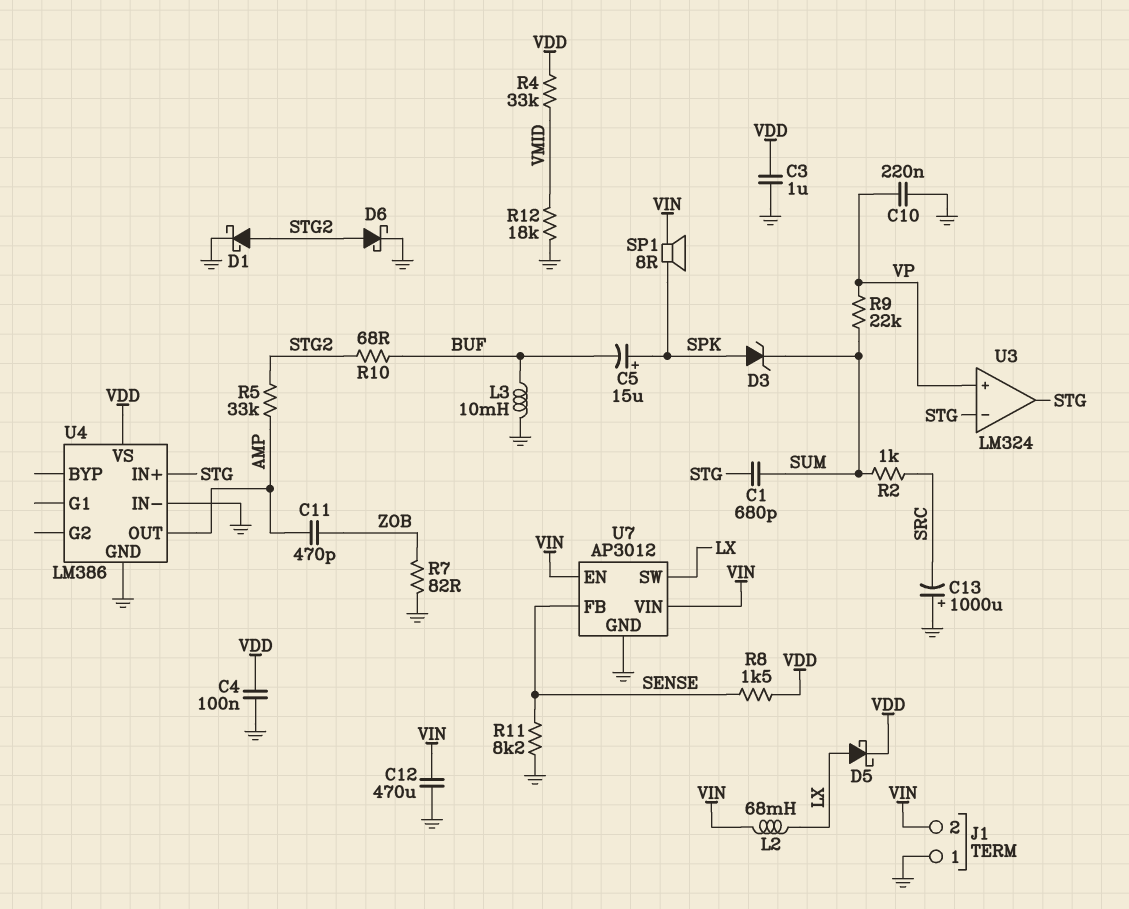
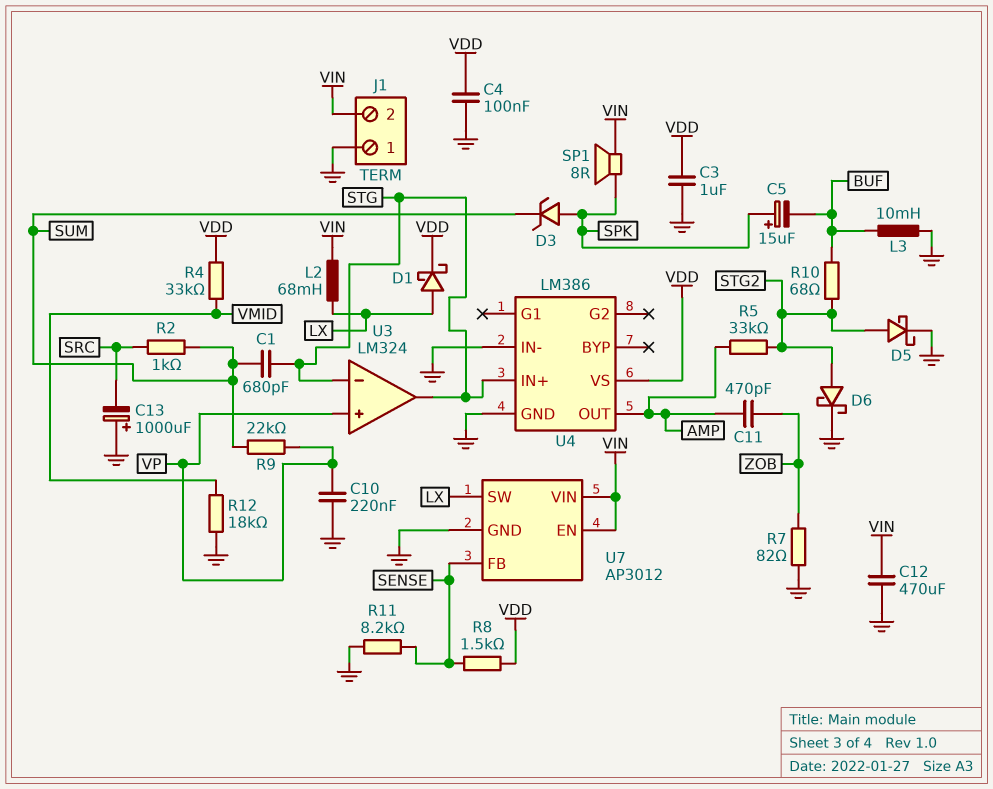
D1: schottky (A STG2, K GND) -> schottky (A LX, K VDD)
D5: schottky (A LX, K VDD) -> schottky (A STG2, K GND)

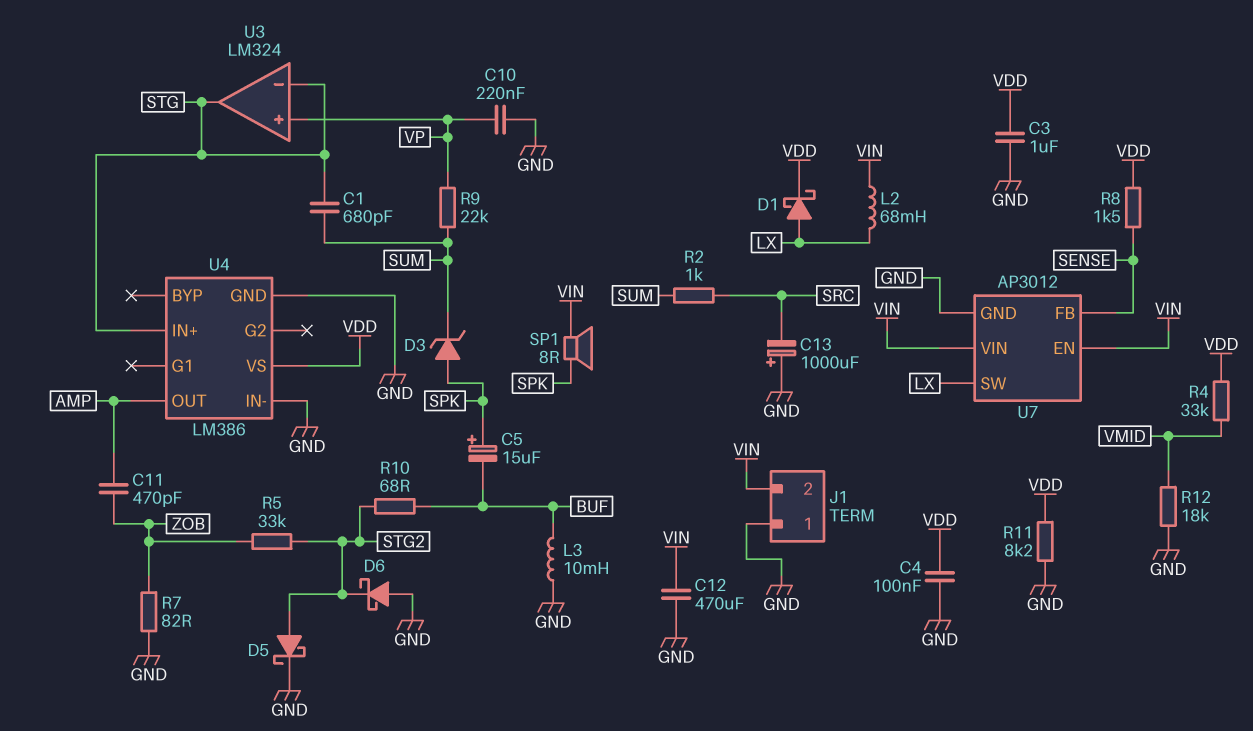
D6: schottky (A STG2, K GND) -> schottky (A GND, K STG2)
R5: 33k (AMP, STG2) -> 33k (STG2, ZOB)
R11: 8.2k (GND, SENSE) -> 8.2k (GND, VDD)

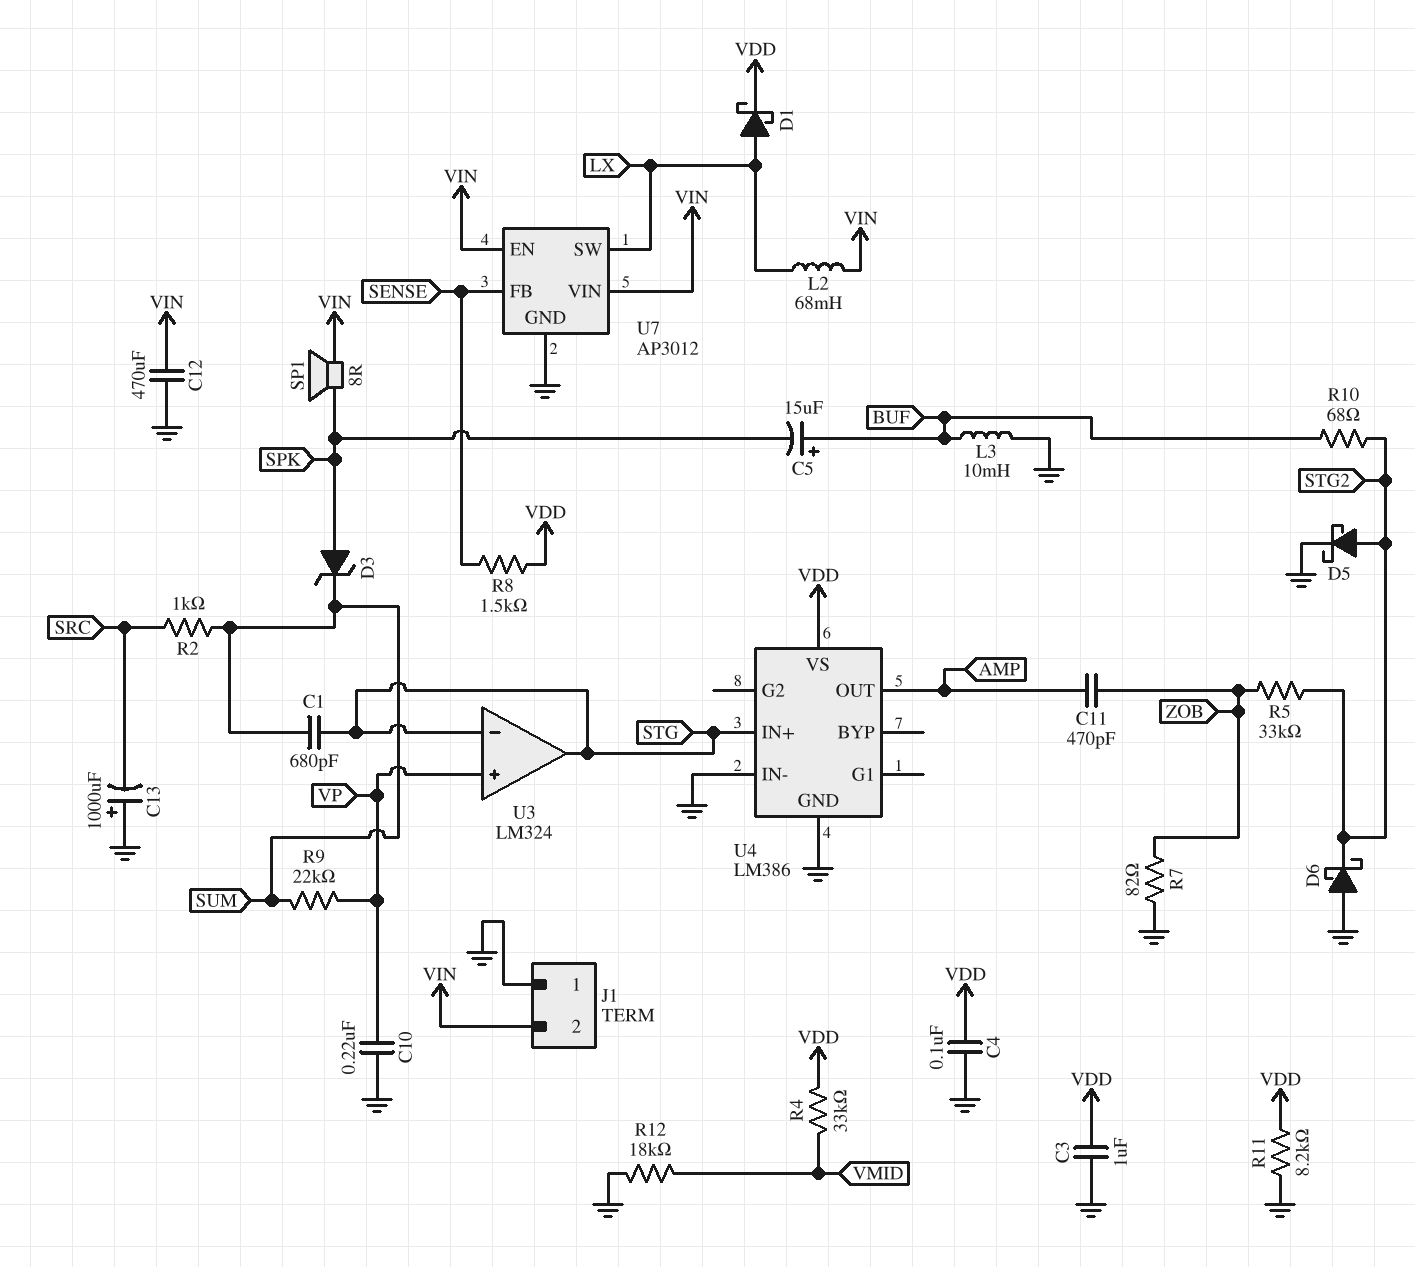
C5: 15uF (plus SPK, minus BUF) -> 15uF (plus BUF, minus SPK)

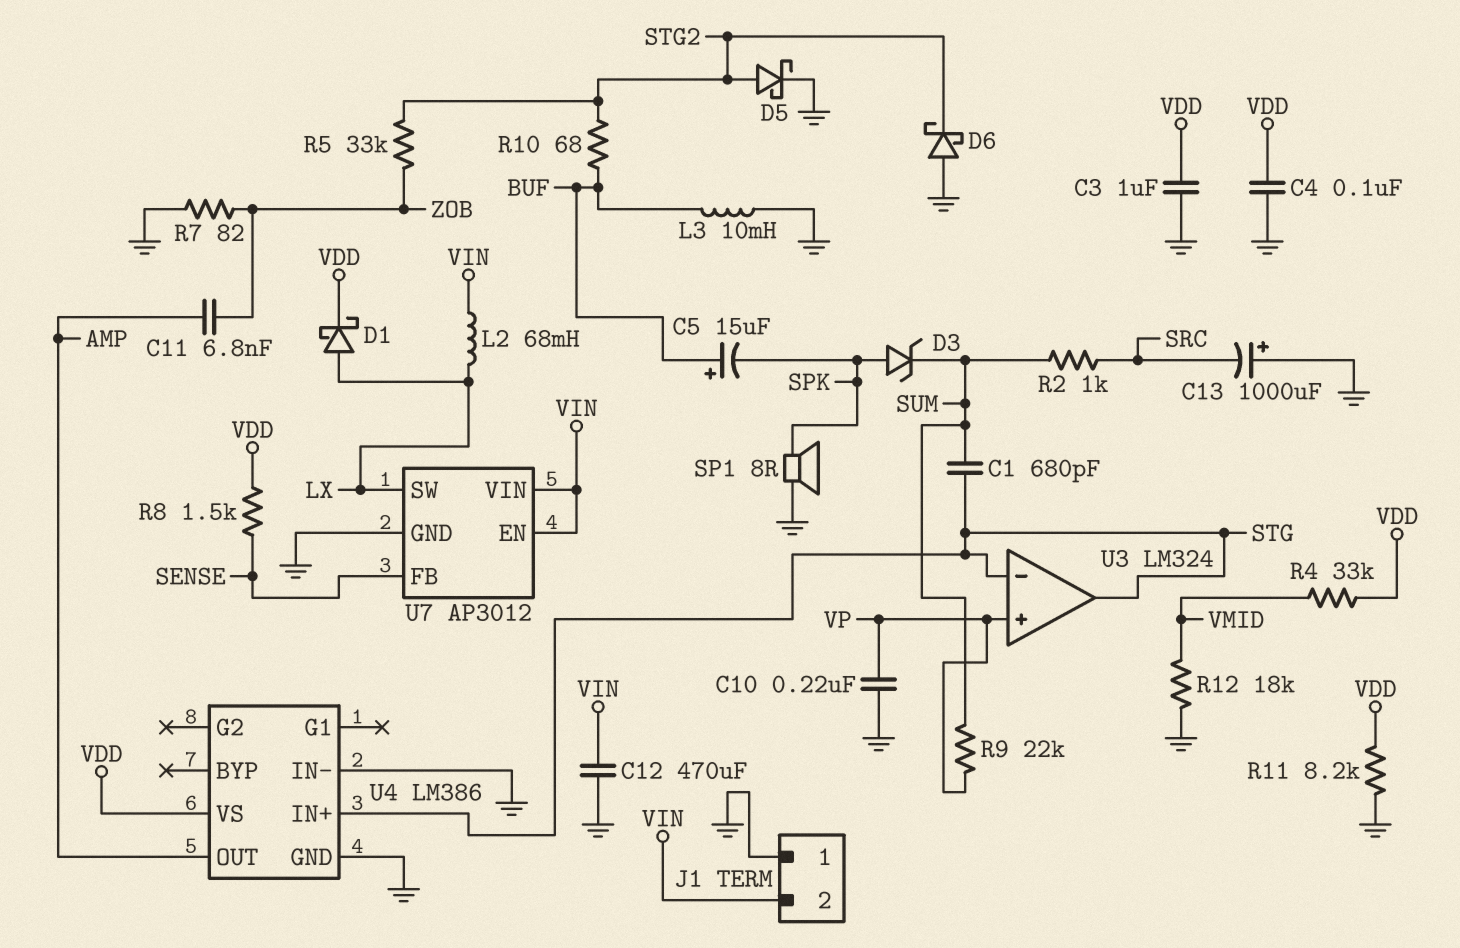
C11: 470pF (AMP, ZOB) -> 6.8nF (AMP, ZOB)
SP1: speaker 8R (SPK, VIN) -> speaker 8R (GND, SPK)

